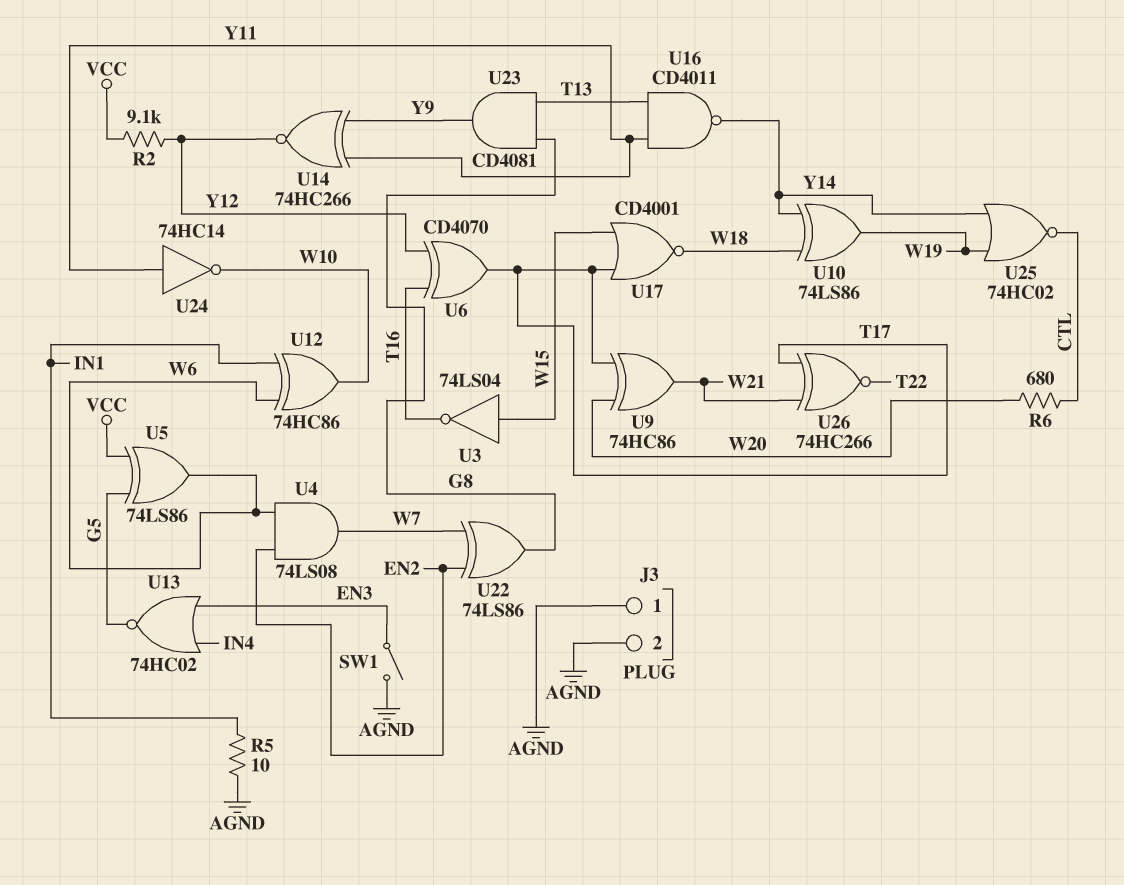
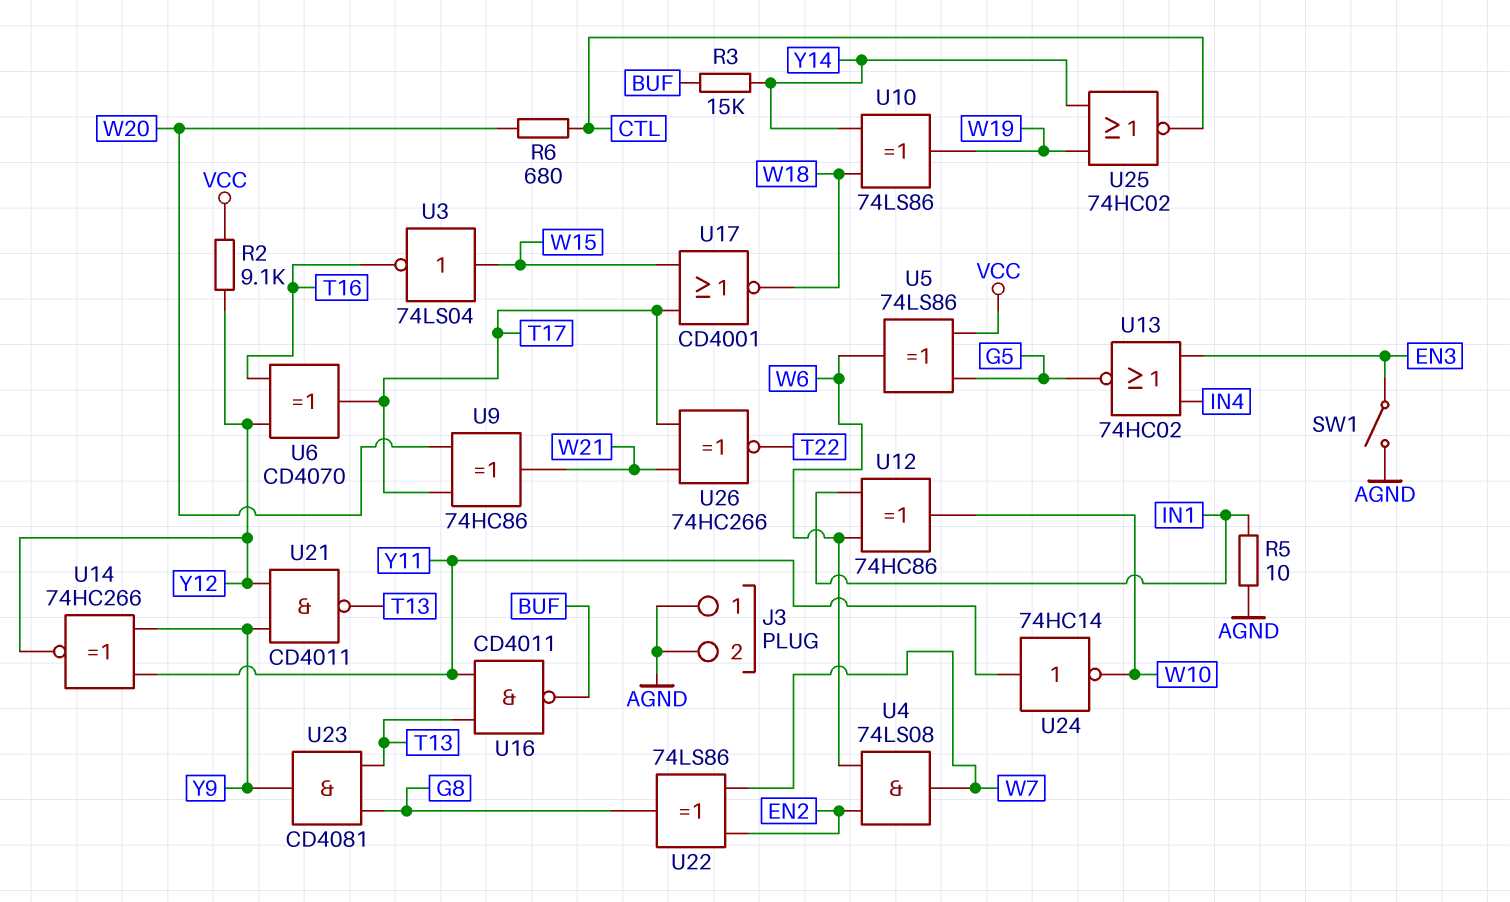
R3: none -> 15k (BUF, Y14)
U16: NAND CD4011 (in T13, in Y11, out Y14) -> NAND CD4011 (in T13, in Y11, out BUF)
U21: none -> NAND CD4011 (in Y9, in Y12, out T13)

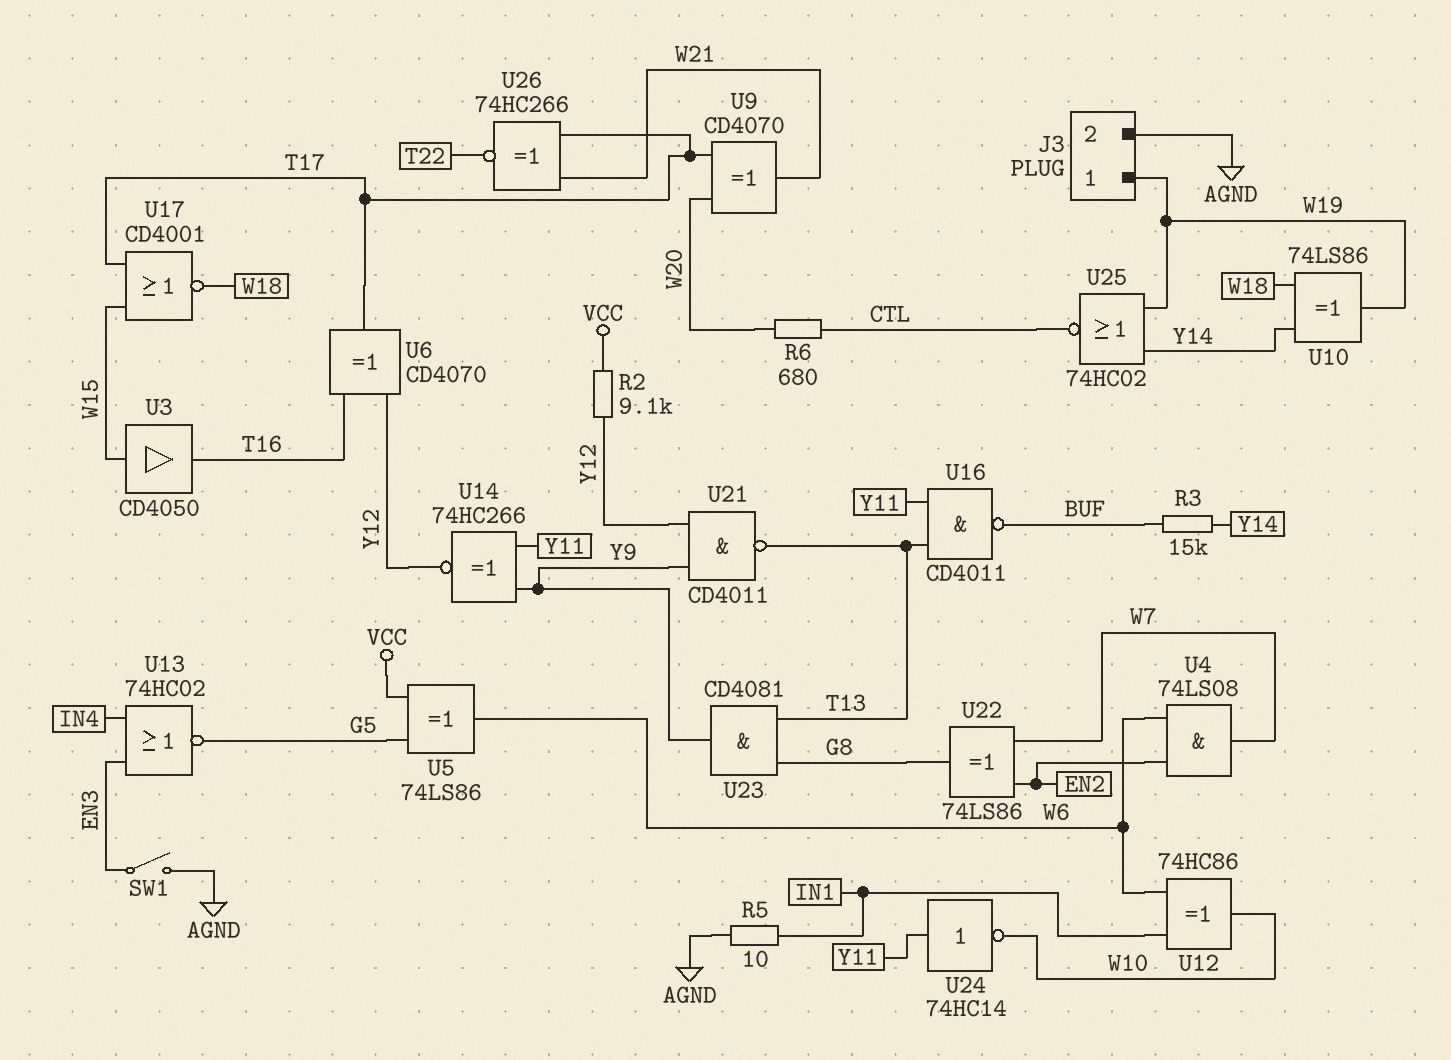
J3 pin 1: AGND -> W19
U3: NOT 74LS04 (in W15, out T16) -> buffer CD4050 (in W15, out T16)
U9: XOR 74HC86 (in T17, in W20, out W21) -> XOR CD4070 (in T17, in W20, out W21)

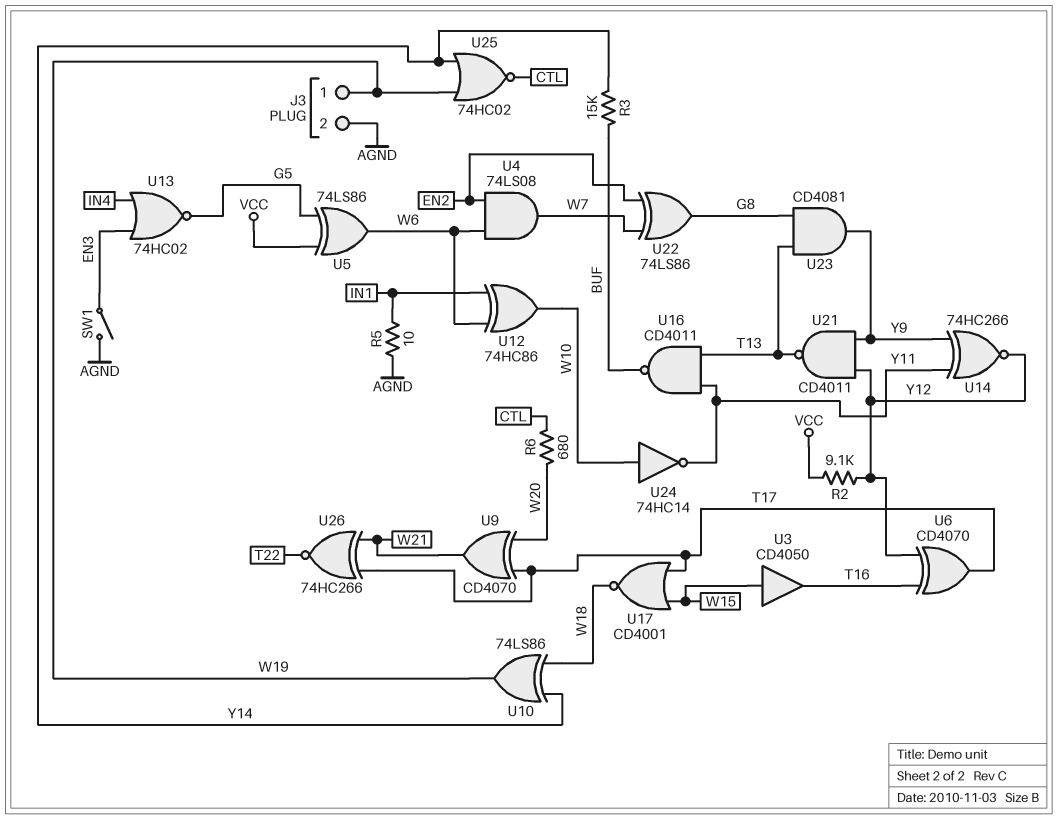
U24: NOT 74HC14 (in Y11, out W10) -> NOT 74HC14 (in W10, out Y11)

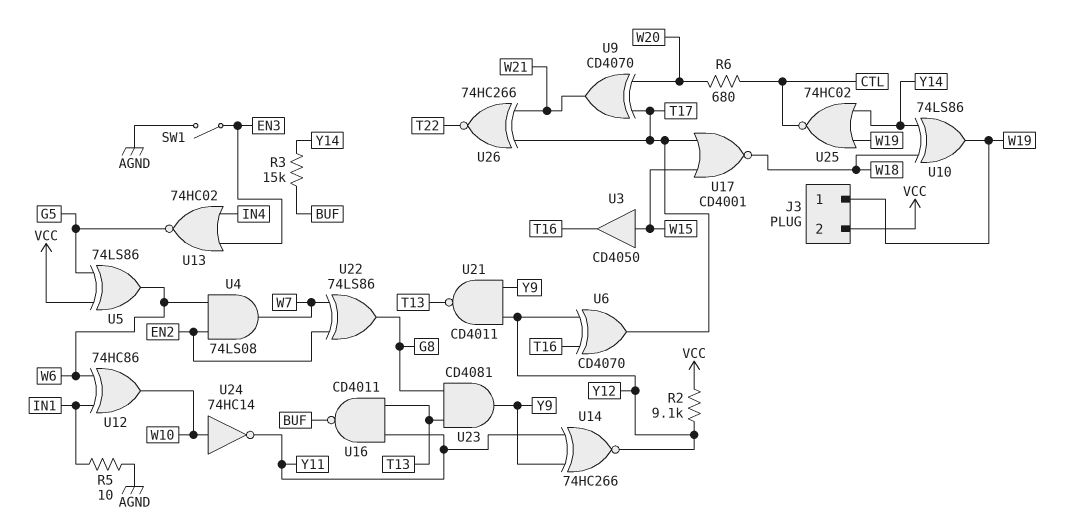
J3 pin 2: AGND -> VCC

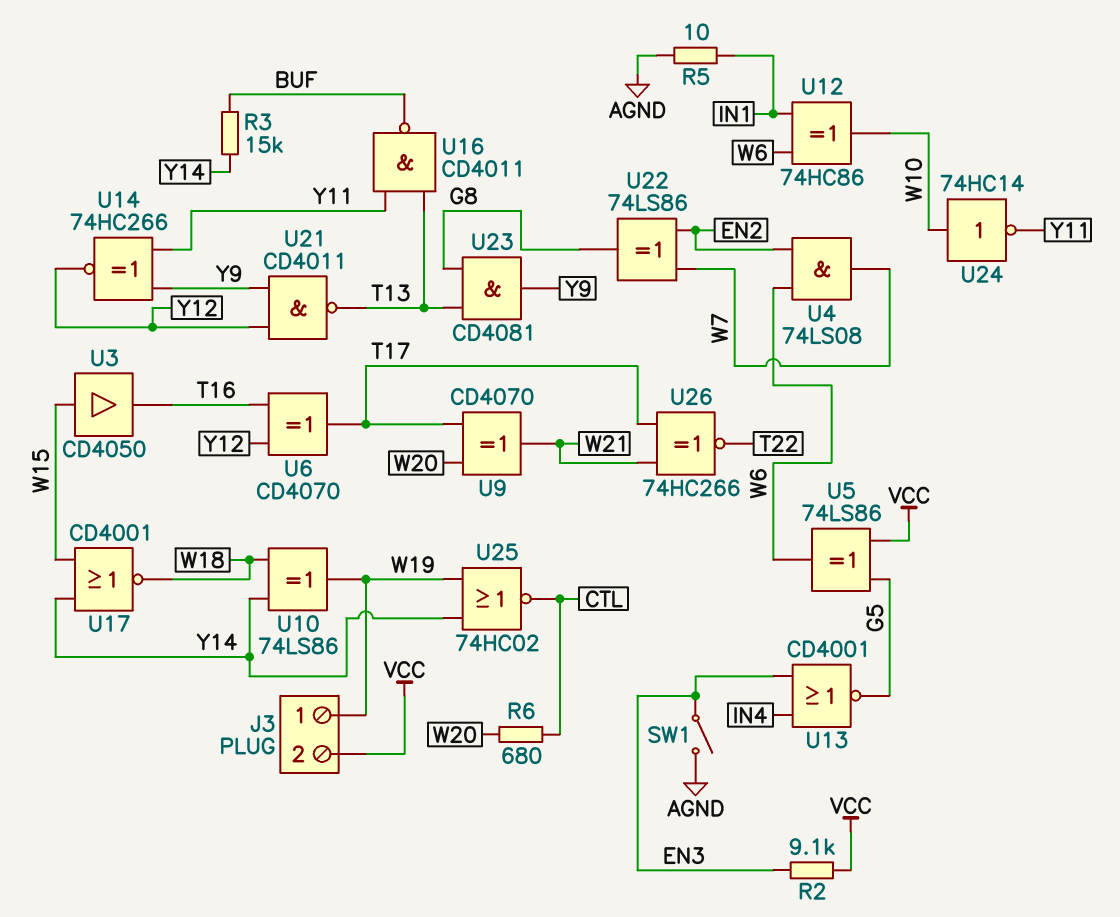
R2: 9.1k (VCC, Y12) -> 9.1k (EN3, VCC)
U13: NOR 74HC02 (in EN3, in IN4, out G5) -> NOR CD4001 (in EN3, in IN4, out G5)
U17: NOR CD4001 (in T17, in W15, out W18) -> NOR CD4001 (in W15, in Y14, out W18)

